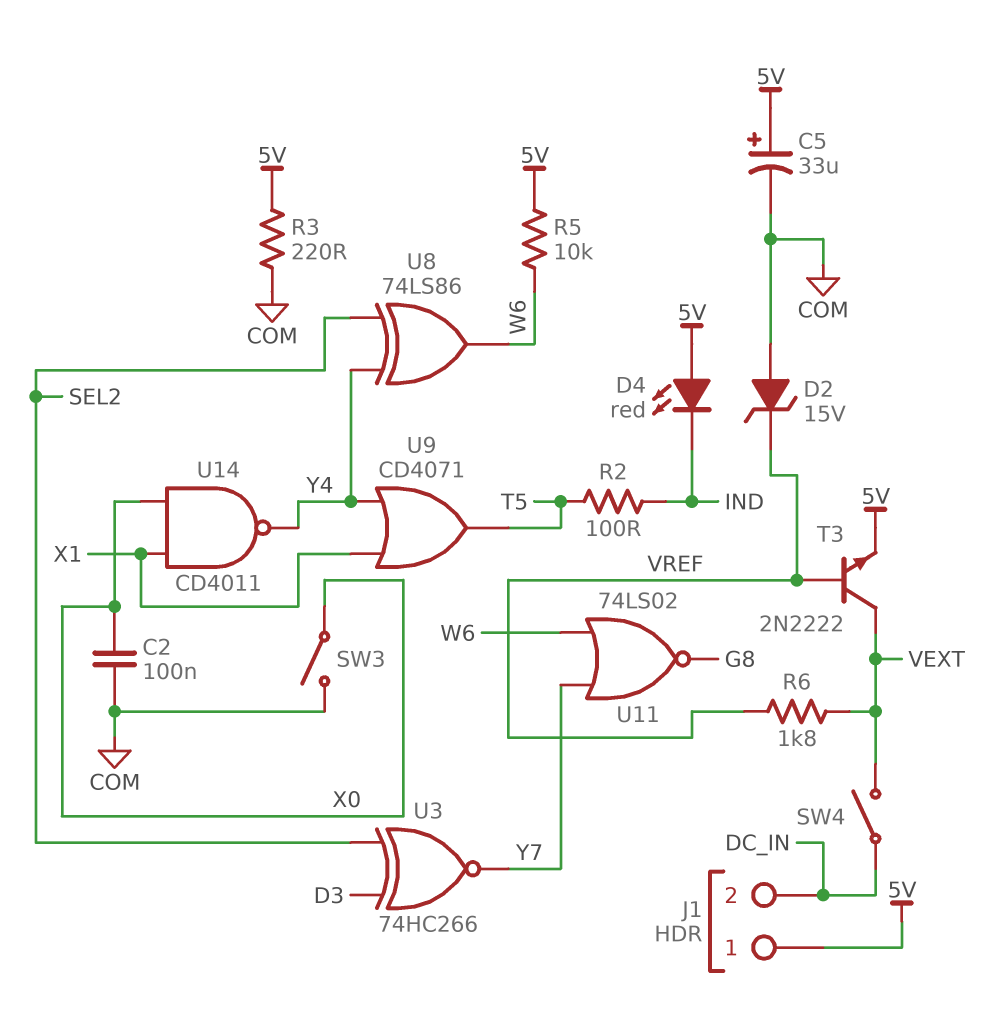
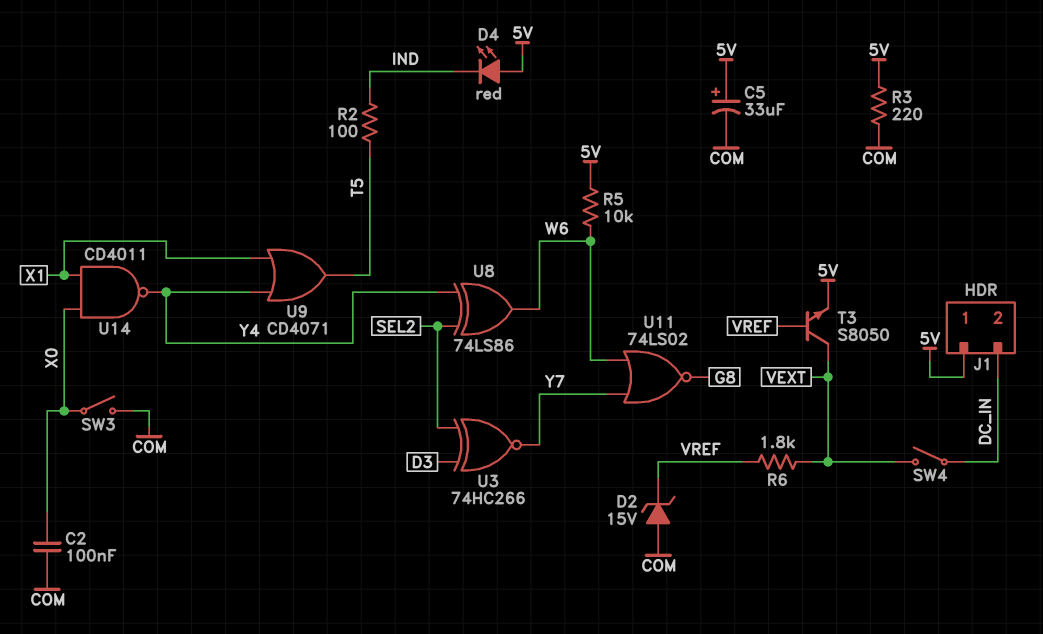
T3: NPN 2N2222 (B VREF, C VEXT, E 5V) -> NPN S8050 (B VREF, C VEXT, E 5V)

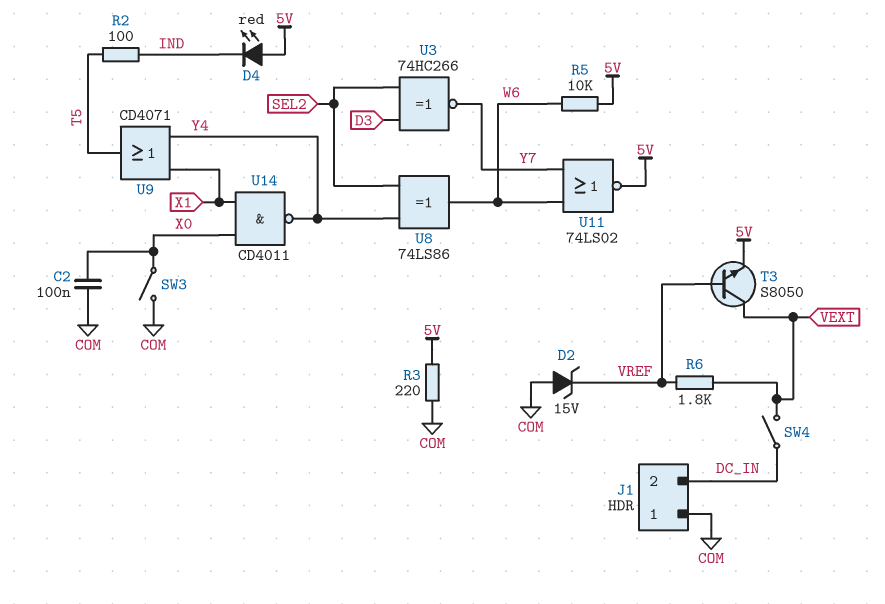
C5: 33uF (plus 5V, minus COM) -> none
J1 pin 1: 5V -> COM
U11: NOR 74LS02 (in W6, in Y7, out G8) -> NOR 74LS02 (in W6, in Y7, out 5V)

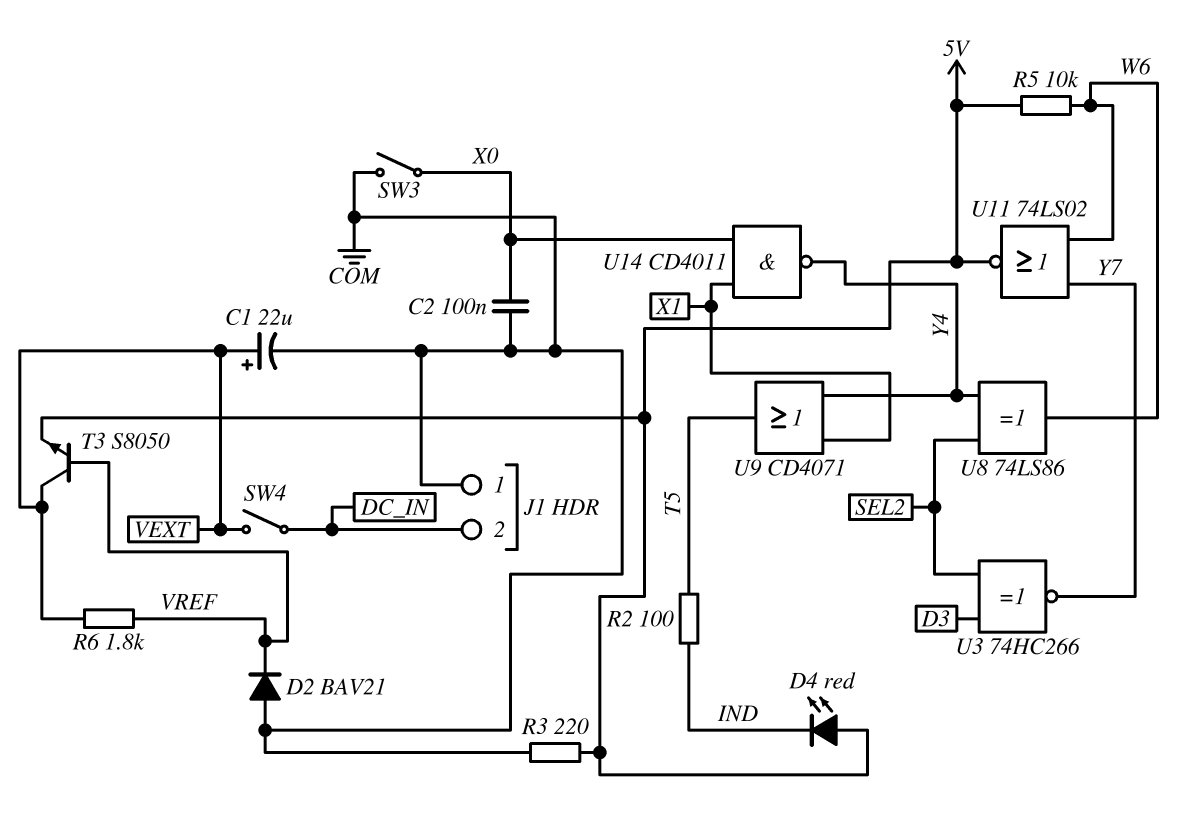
C1: none -> 22uF (plus VEXT, minus COM)
D2: zener 15V (A COM, K VREF) -> diode BAV21 (A COM, K VREF)

